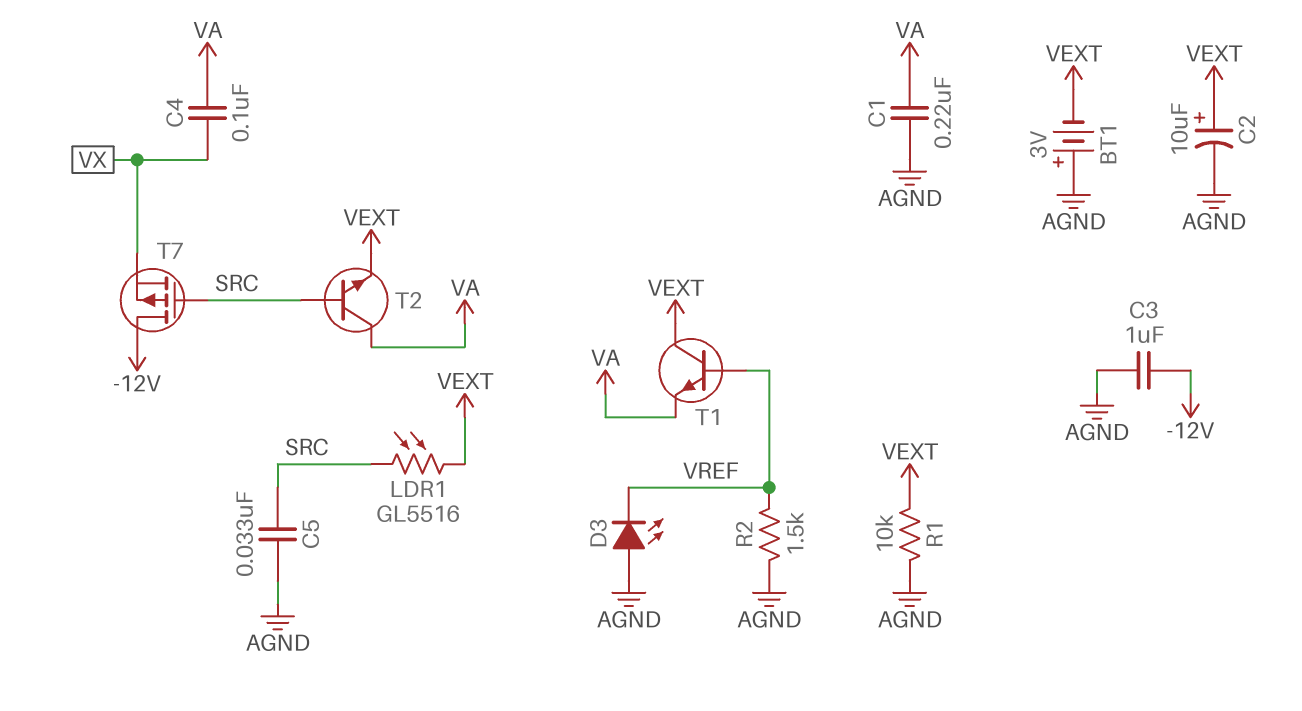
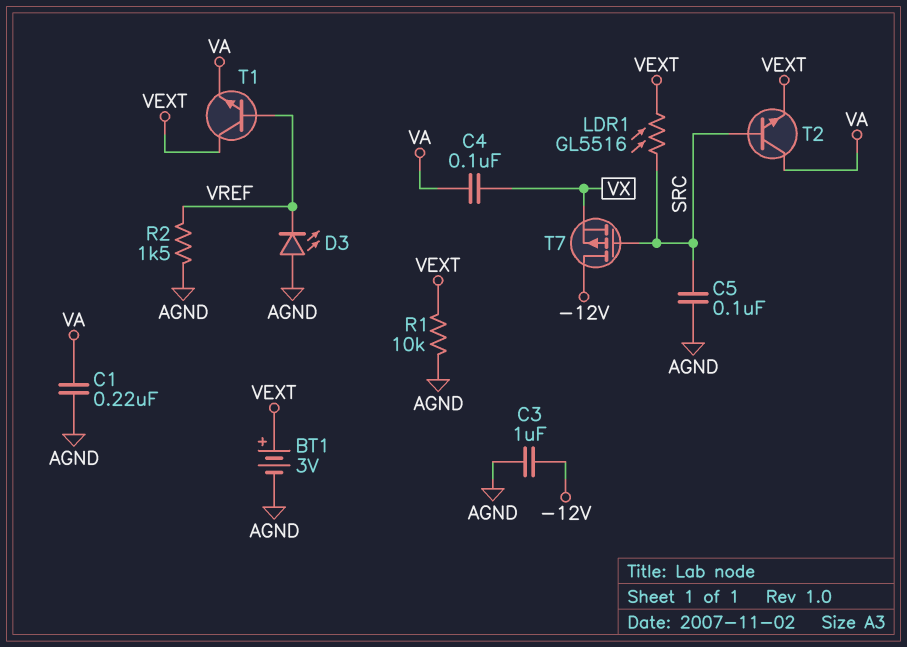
BT1: 3V (plus AGND, minus VEXT) -> 3V (plus VEXT, minus AGND)
C2: 10uF (plus VEXT, minus AGND) -> none
C5: 33nF (AGND, SRC) -> 100nF (AGND, SRC)

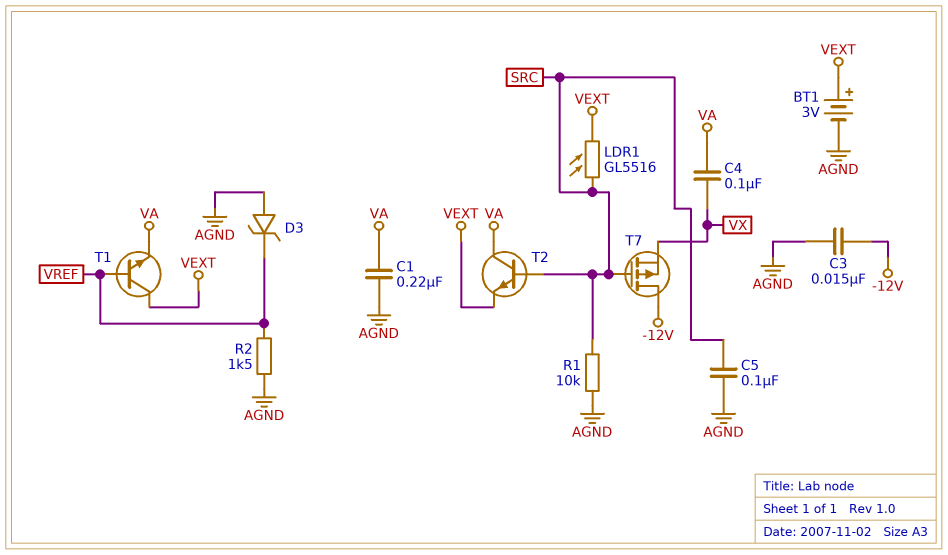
C3: 1uF (-12V, AGND) -> 15nF (-12V, AGND)
D3: LED (A AGND, K VREF) -> zener (A AGND, K VREF)
R1: 10k (AGND, VEXT) -> 10k (AGND, SRC)

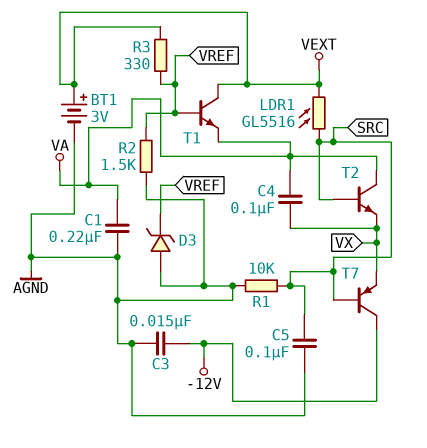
R3: none -> 330 (VEXT, VREF)
T2: NPN (B SRC, C VA, E VEXT) -> NPN (B SRC, C VA, E VX)
T7: PMOS (G SRC, D -12V, S VX) -> PNP (B SRC, C -12V, E VX)

